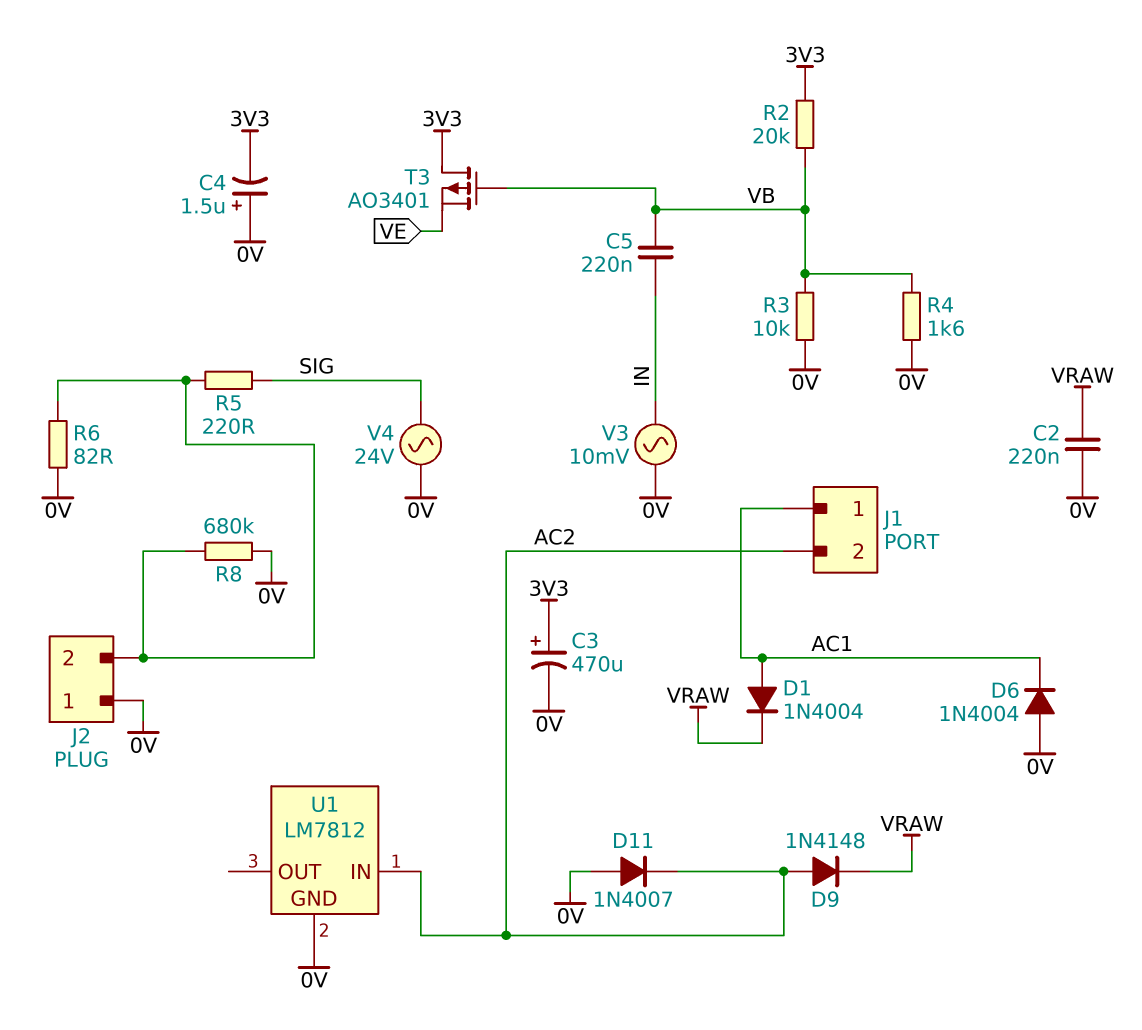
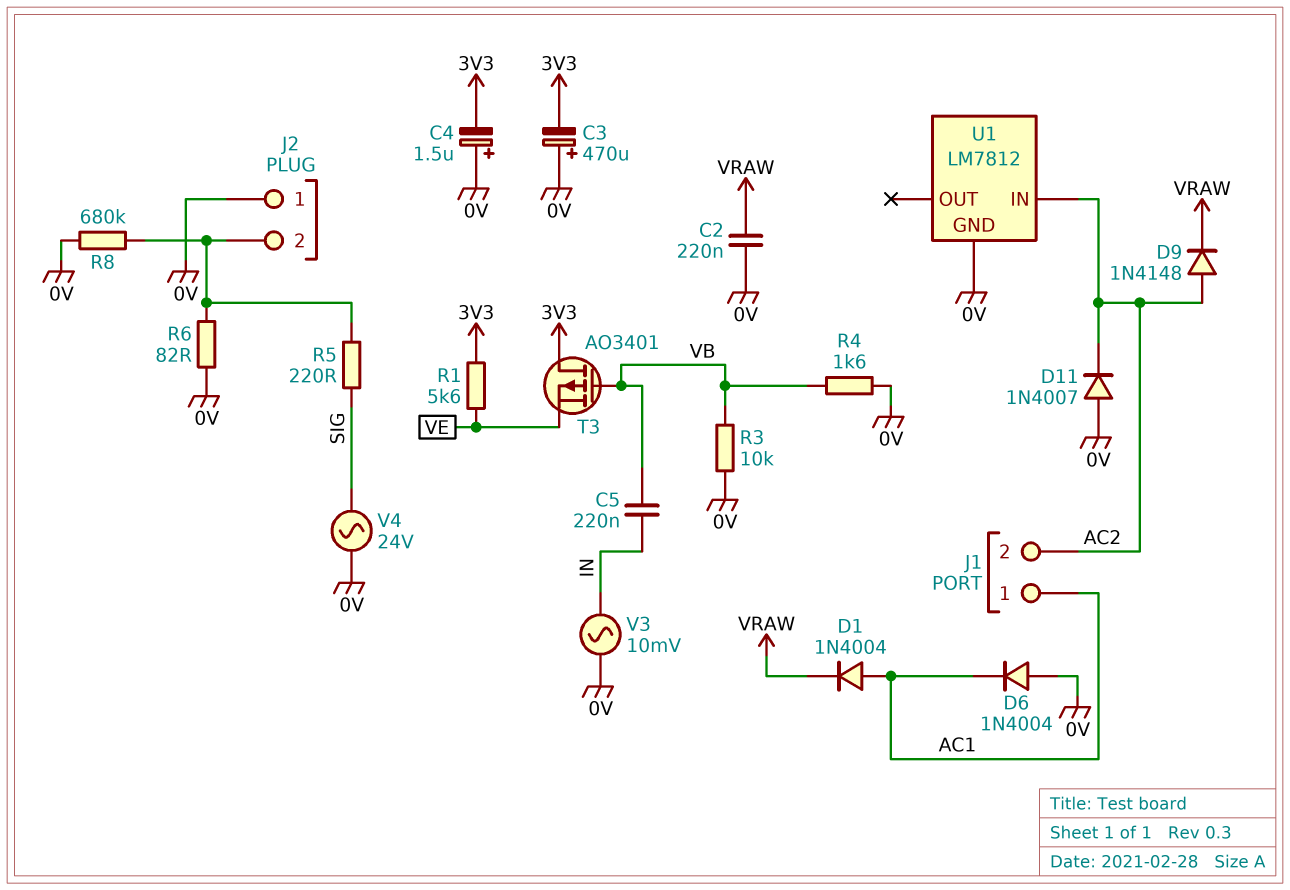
C3: 470uF (plus 3V3, minus 0V) -> 470uF (plus 0V, minus 3V3)
R1: none -> 5.6k (3V3, VE)
R2: 20k (3V3, VB) -> none

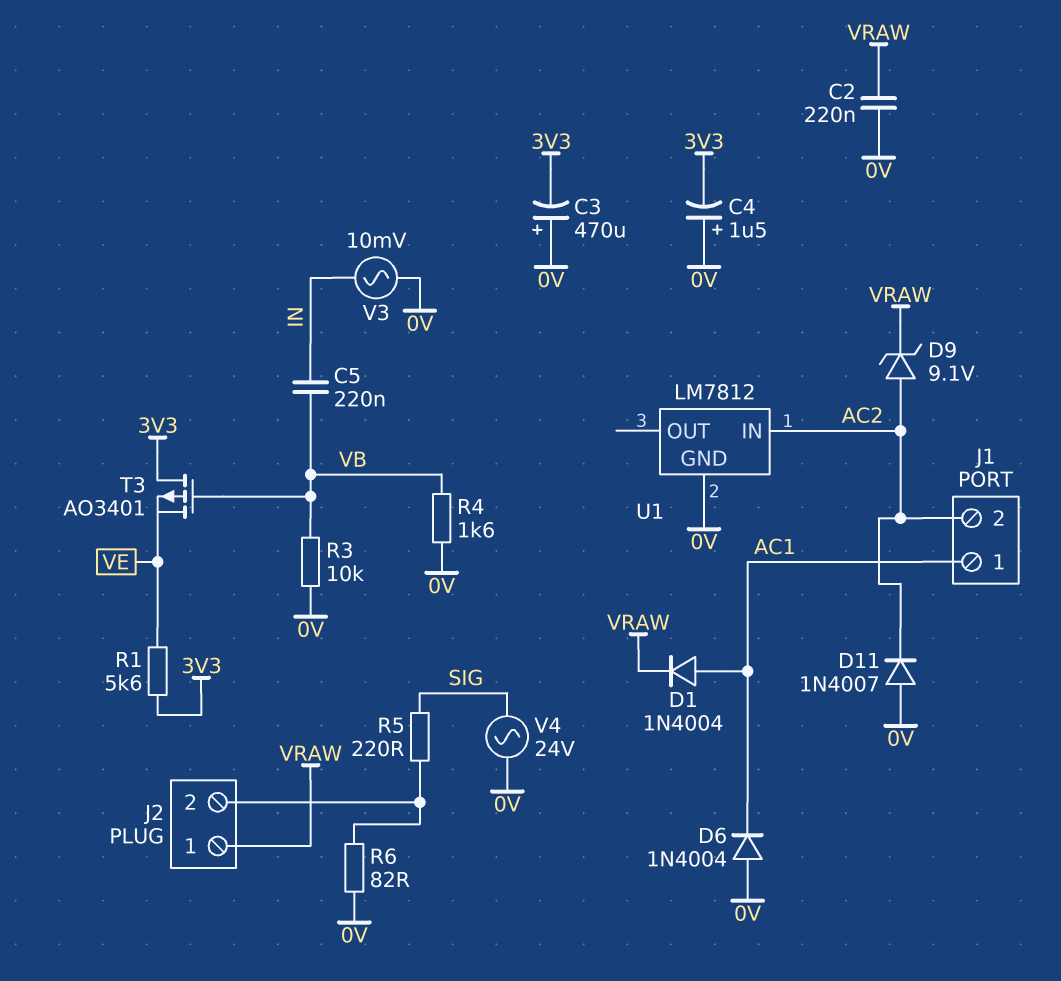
D9: diode 1N4148 (A AC2, K VRAW) -> zener 9.1V (A AC2, K VRAW)
J2 pin 1: 0V -> VRAW
R8: 680k (0V, J2/2) -> none

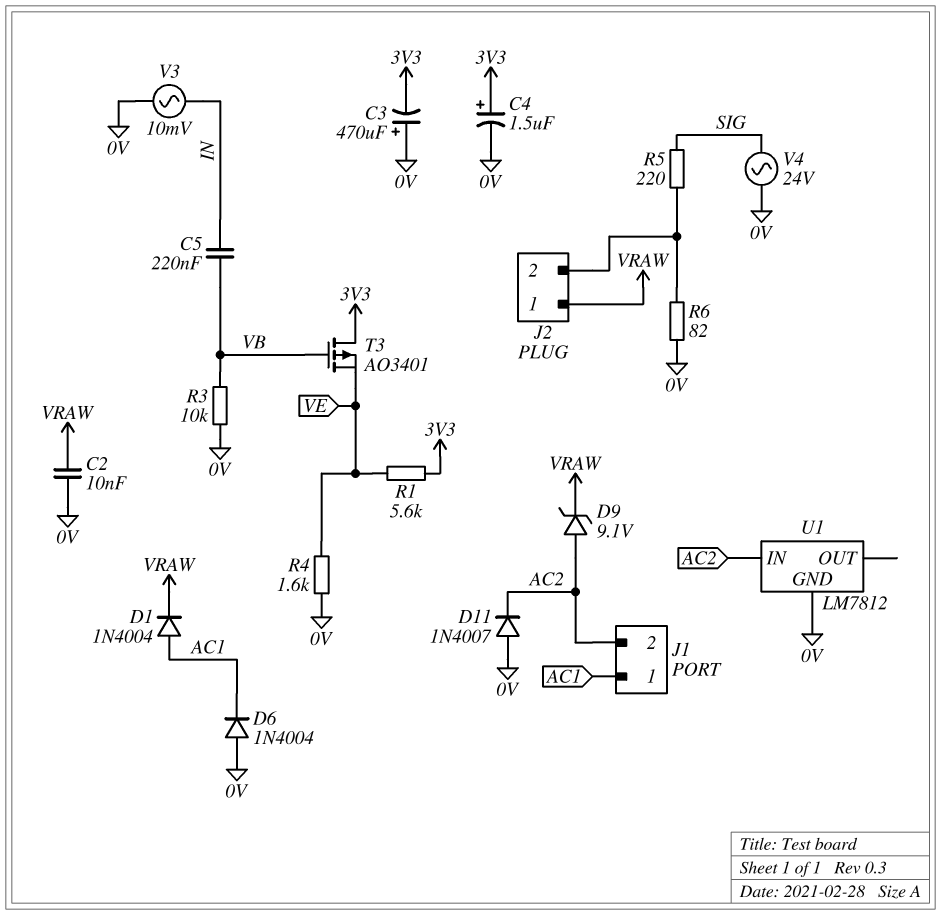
C2: 220nF (0V, VRAW) -> 10nF (0V, VRAW)
C4: 1.5uF (plus 0V, minus 3V3) -> 1.5uF (plus 3V3, minus 0V)
R4: 1.6k (0V, VB) -> 1.6k (0V, VE)

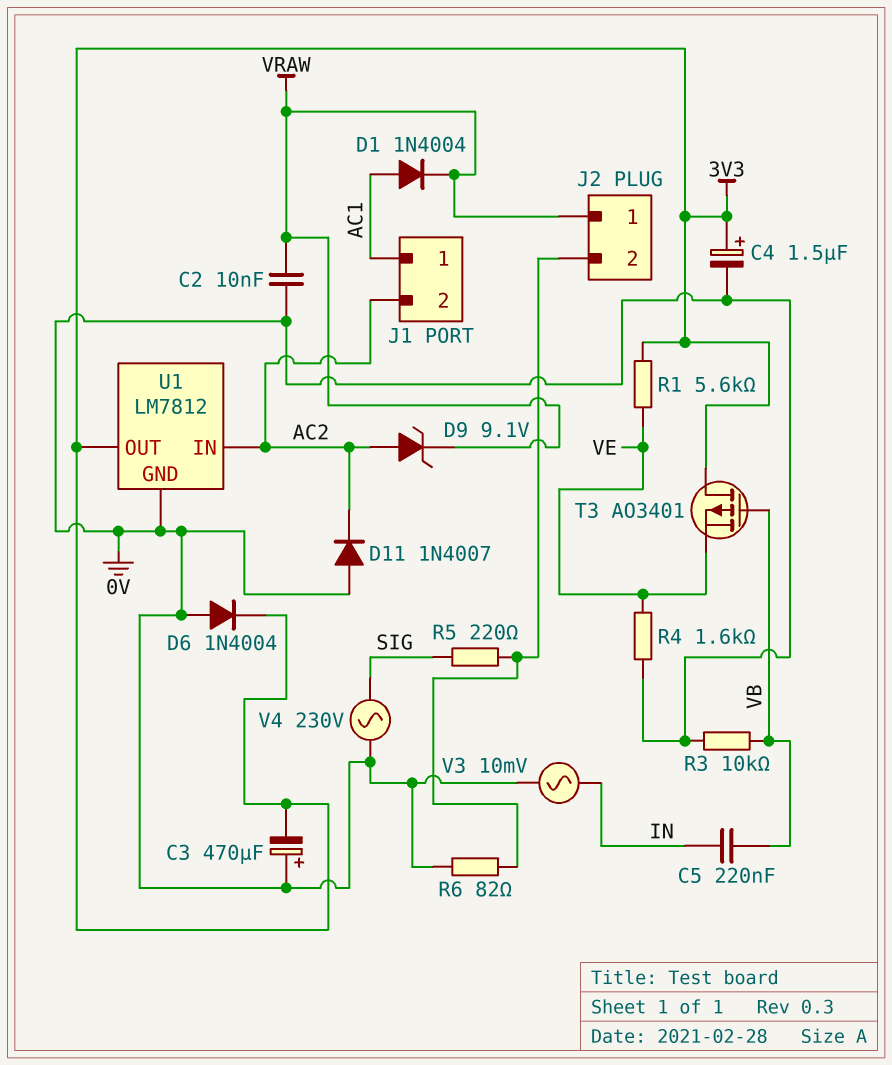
D6: diode 1N4004 (A 0V, K AC1) -> diode 1N4004 (A 0V, K 3V3)
U1 pin OUT: none -> 3V3
V4: AC 24V (0V, SIG) -> AC 230V (0V, SIG)

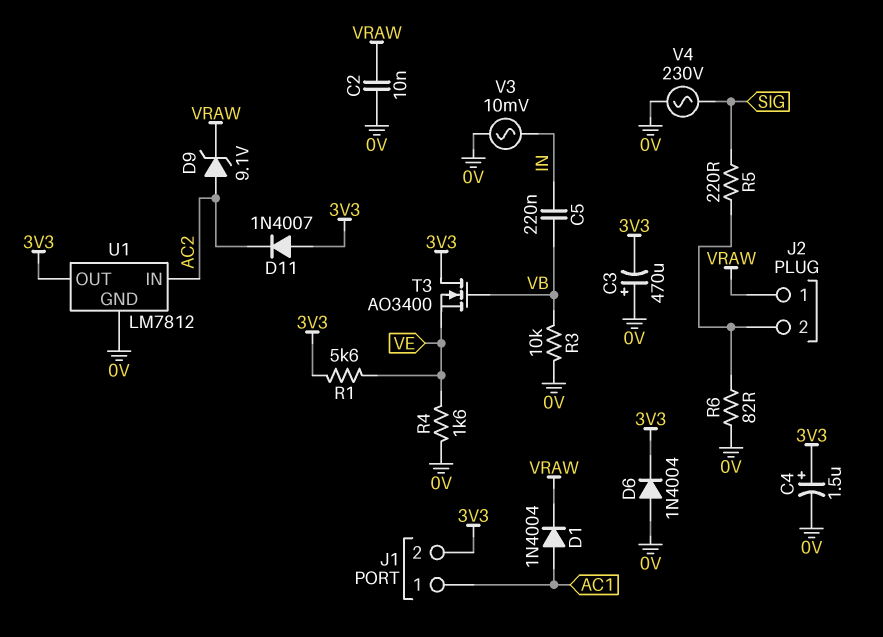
D11: diode 1N4007 (A 0V, K AC2) -> diode 1N4007 (A 3V3, K AC2)
J1 pin 2: AC2 -> 3V3
T3: PMOS AO3401 (G VB, D 3V3, S VE) -> NMOS AO3400 (G VB, D 3V3, S VE)

